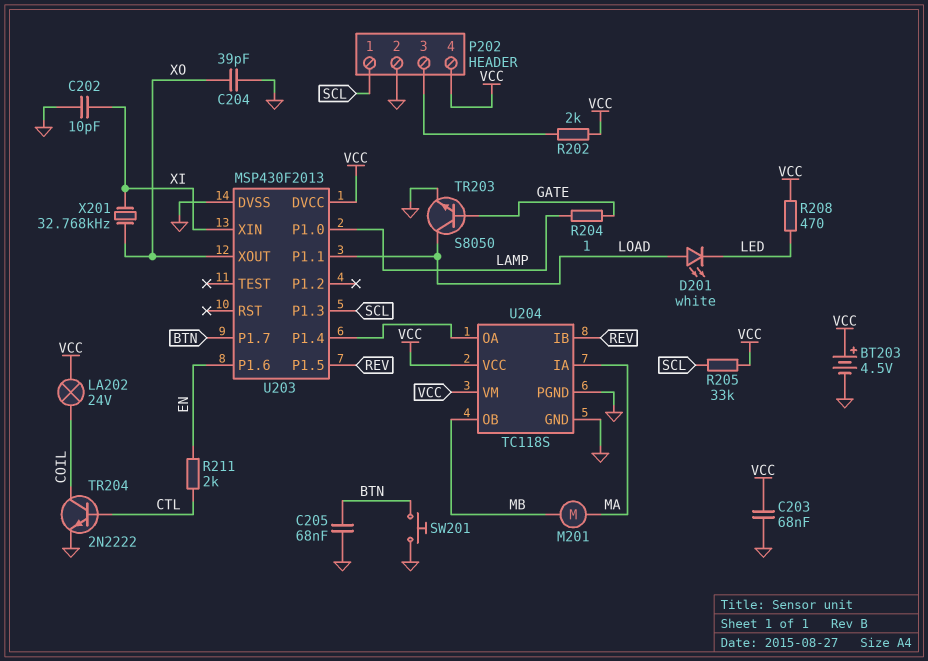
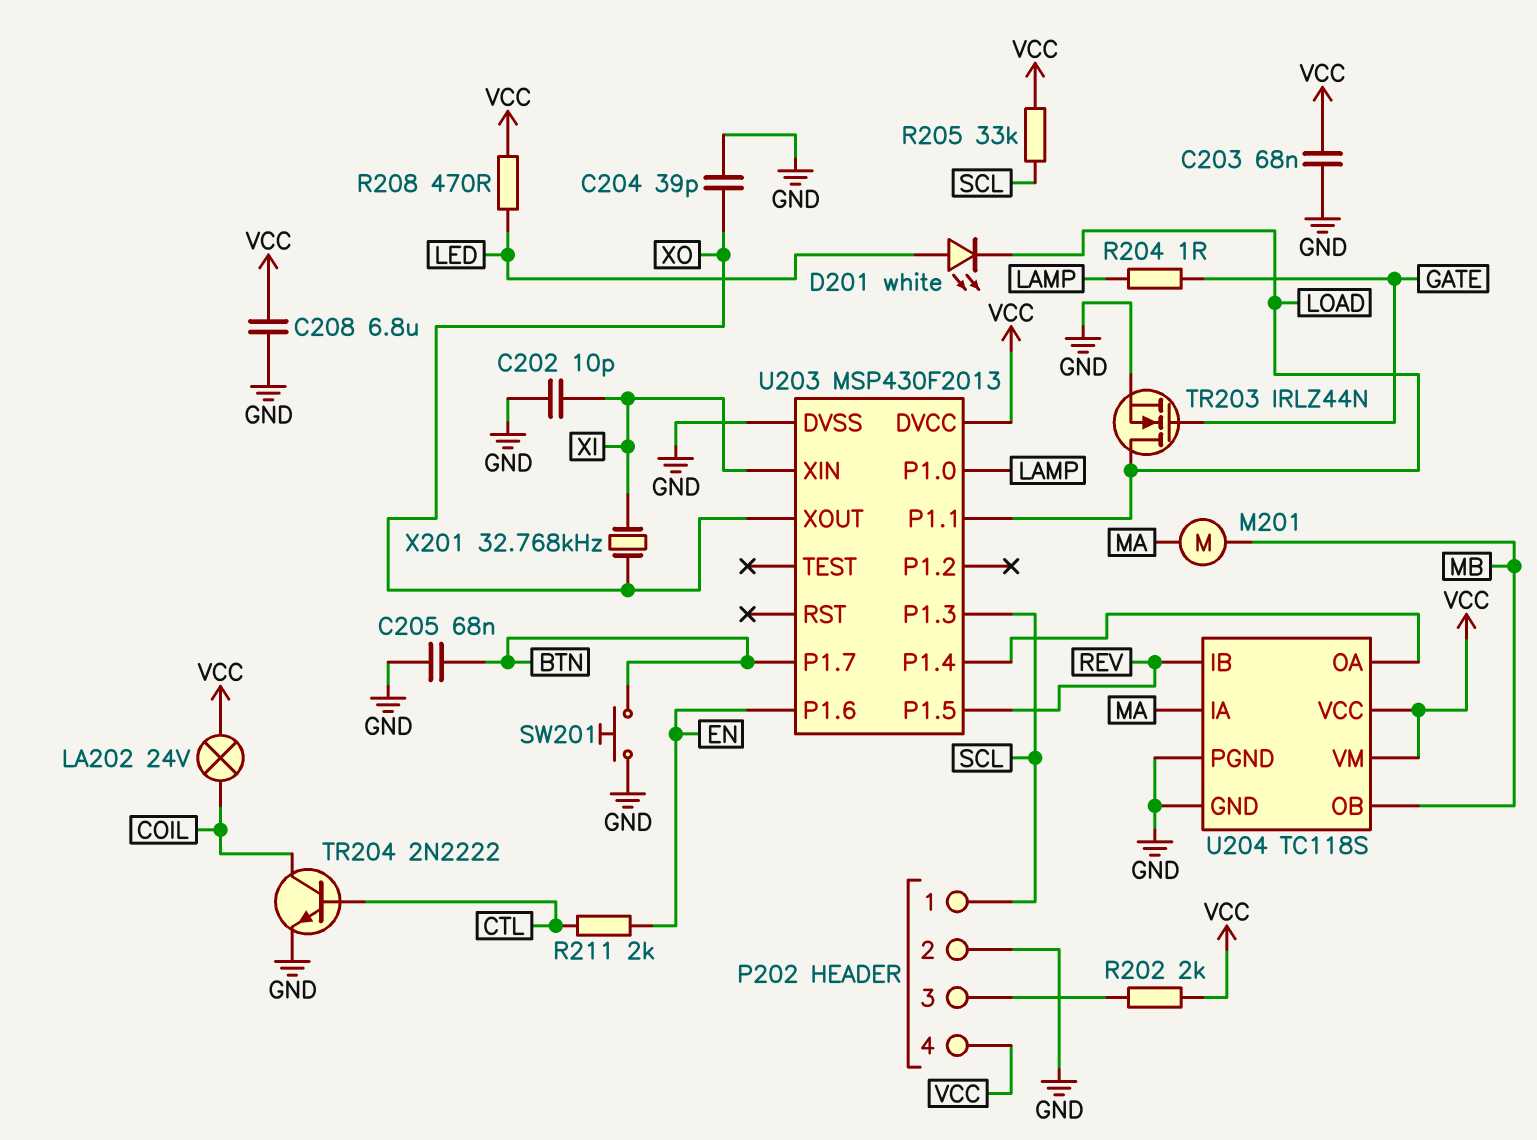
BT203: 4.5V (plus VCC, minus GND) -> none
C208: none -> 6.8uF (GND, VCC)
D201: LED white (A LOAD, K LED) -> LED white (A LED, K LOAD)
TR203: NPN S8050 (B GATE, C LOAD, E GND) -> NMOS IRLZ44N (G GATE, D LOAD, S GND)

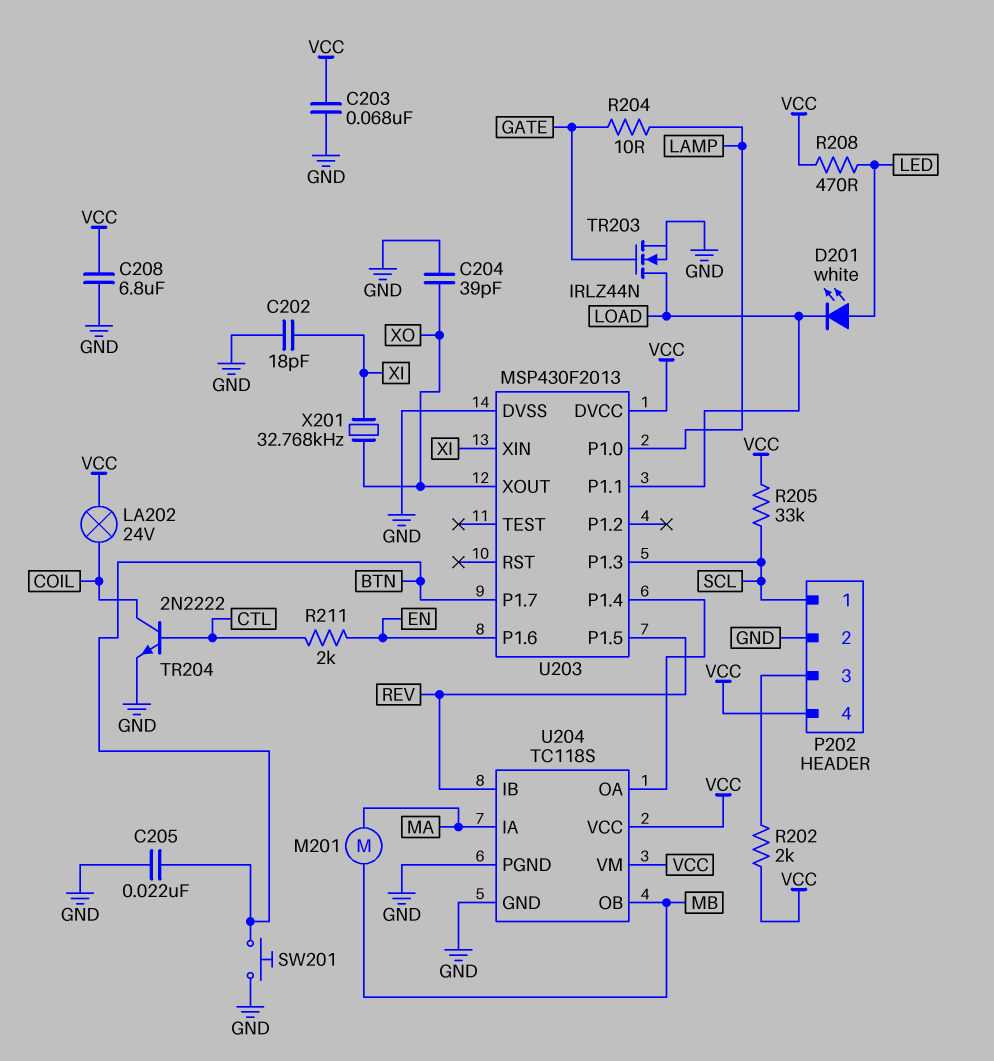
C202: 10pF (GND, XI) -> 18pF (GND, XI)
C205: 68nF (BTN, GND) -> 22nF (BTN, GND)
R204: 1 (GATE, LAMP) -> 10 (GATE, LAMP)

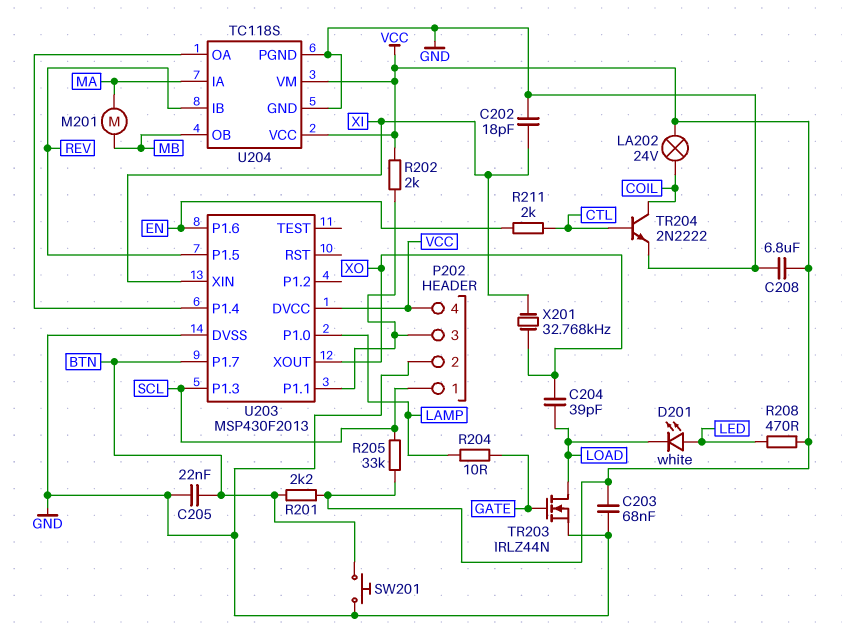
C204: 39pF (GND, XO) -> 39pF (LOAD, XO)
R201: none -> 2.2k (BTN, VCC)
U203 pin P1.1: LOAD -> P202/3

